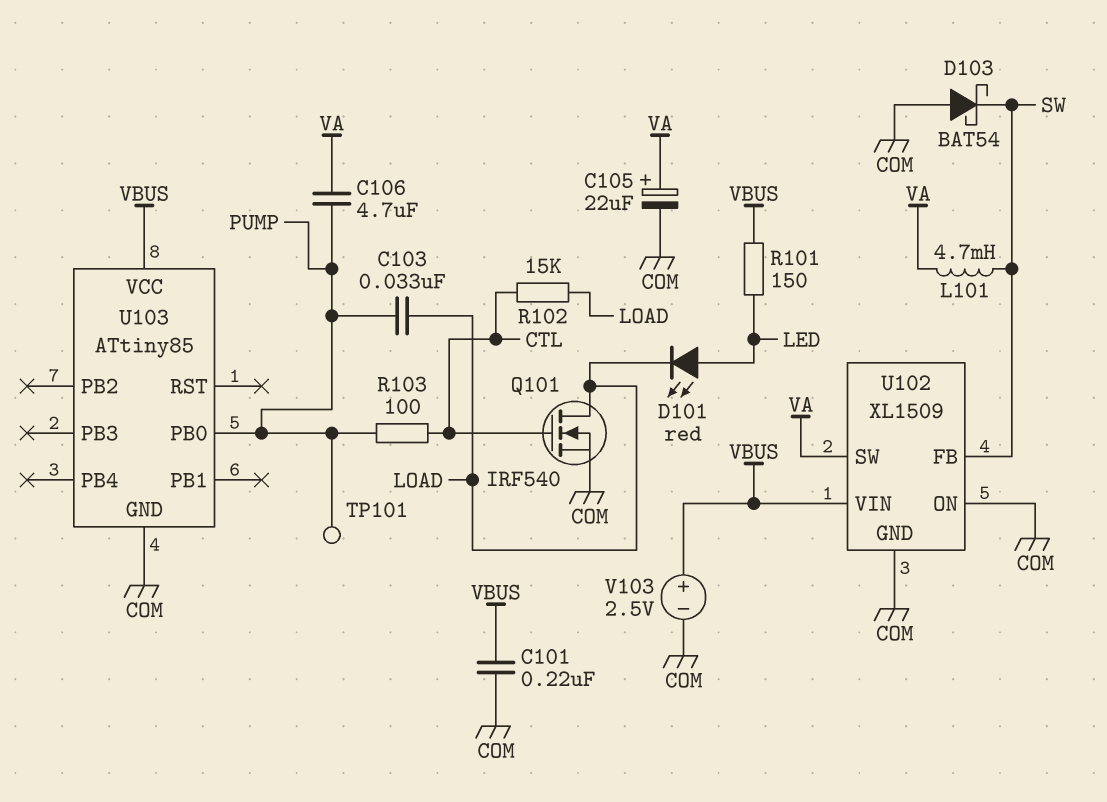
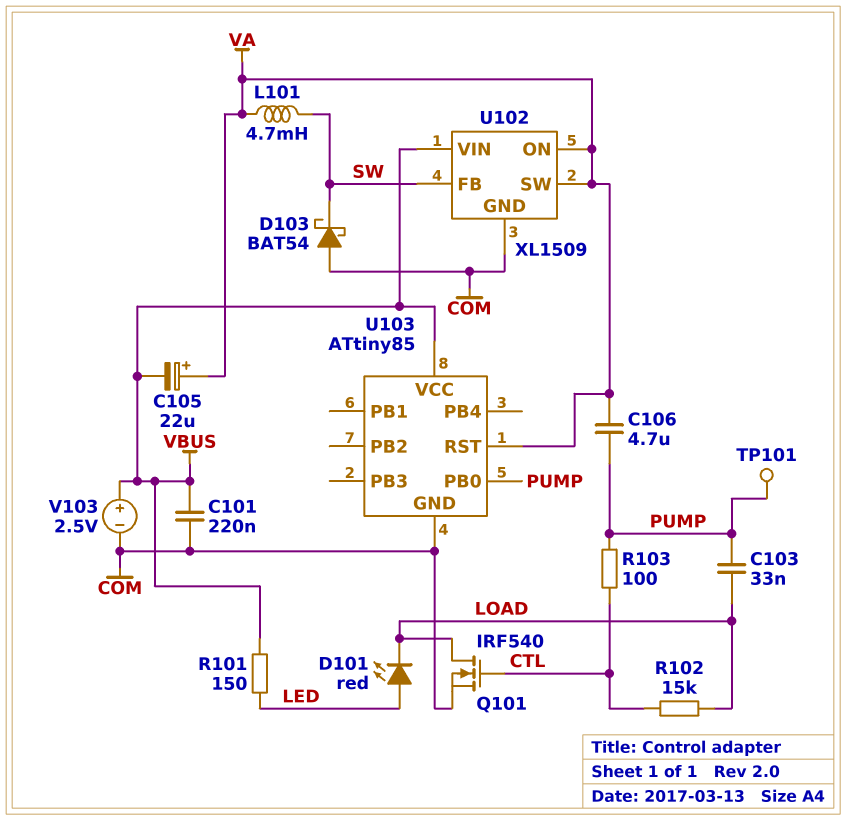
C105: 22uF (plus VA, minus COM) -> 22uF (plus VA, minus VBUS)
U102 pin ON: COM -> VA
U103 pin RST: none -> VA

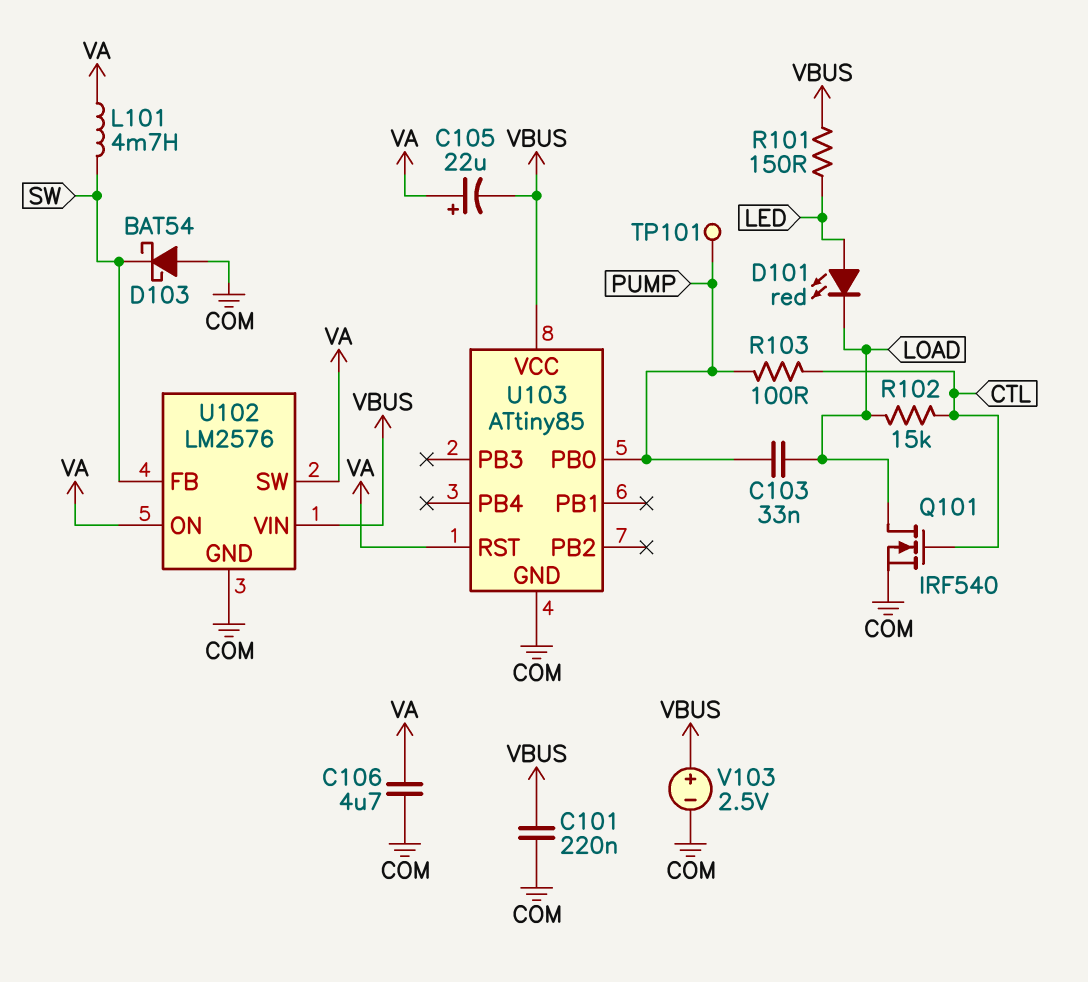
C106: 4.7uF (PUMP, VA) -> 4.7uF (COM, VA)
U102: XL1509 -> LM2576

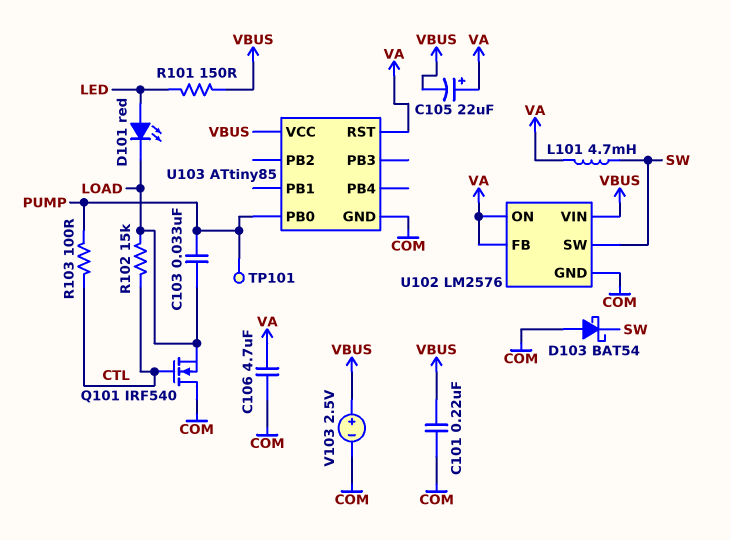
Q101: NMOS IRF540 (G CTL, D LOAD, S COM) -> NMOS IRF540 (G CTL, D COM, S LOAD)
U102 pin FB: SW -> VA
U102 pin SW: VA -> SW

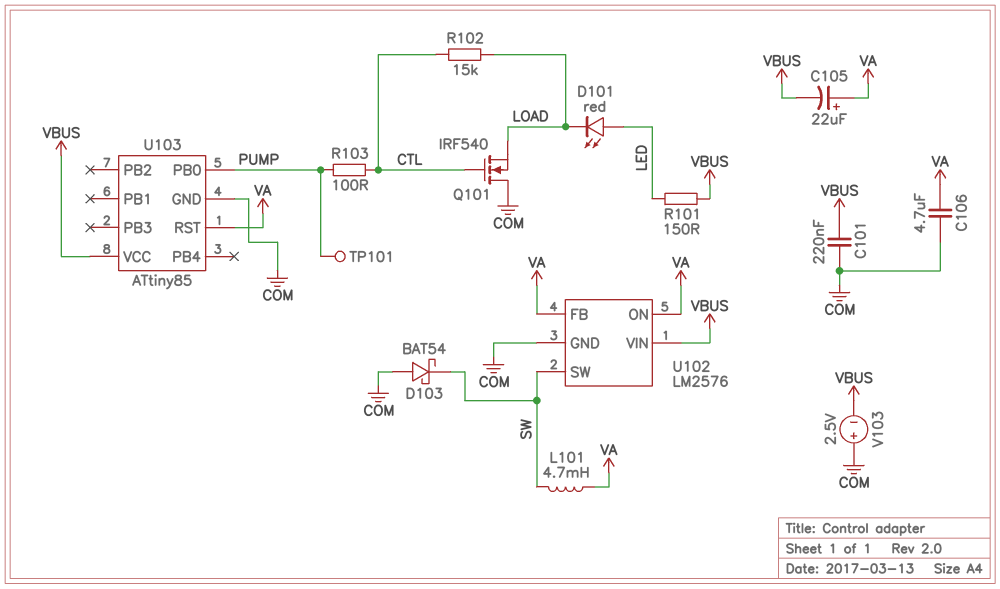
C103: 33nF (LOAD, PUMP) -> none
V103: 2.5V (plus VBUS, minus COM) -> 2.5V (plus COM, minus VBUS)

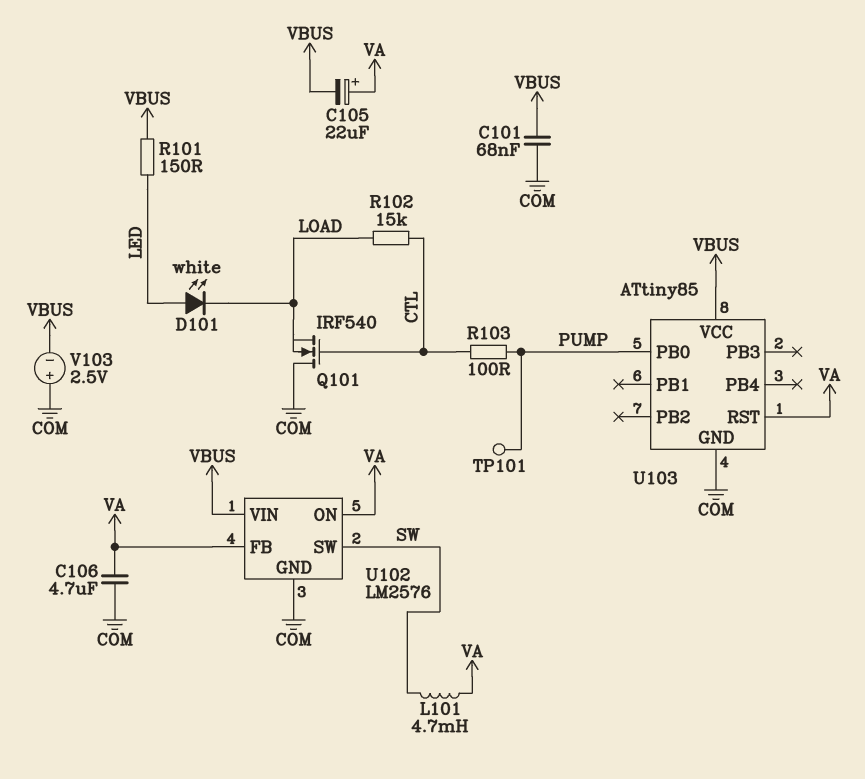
C101: 220nF (COM, VBUS) -> 68nF (COM, VBUS)
D101: LED red (A LED, K LOAD) -> LED white (A LED, K LOAD)
D103: schottky BAT54 (A COM, K SW) -> none

